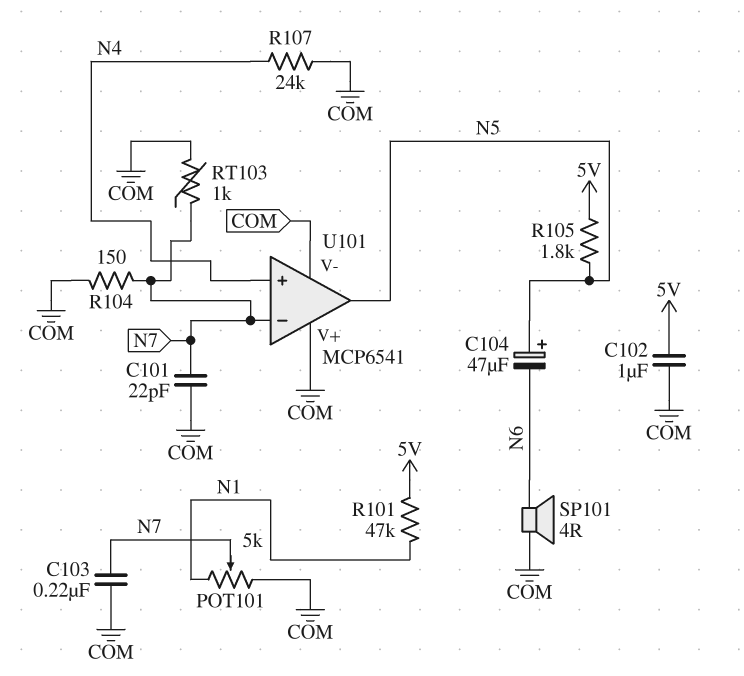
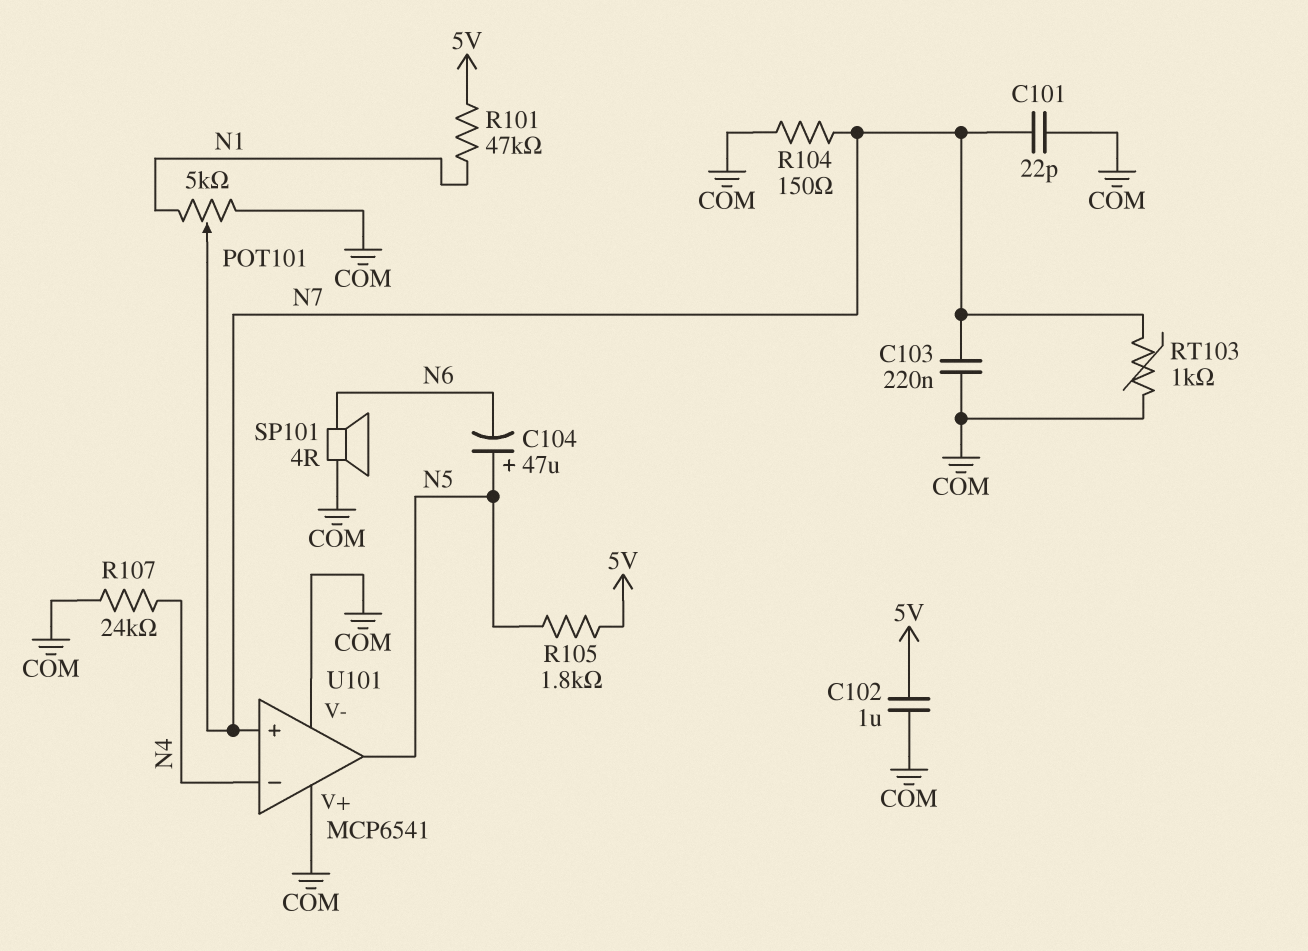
U101 pin in+: N4 -> N7
U101 pin in-: N7 -> N4

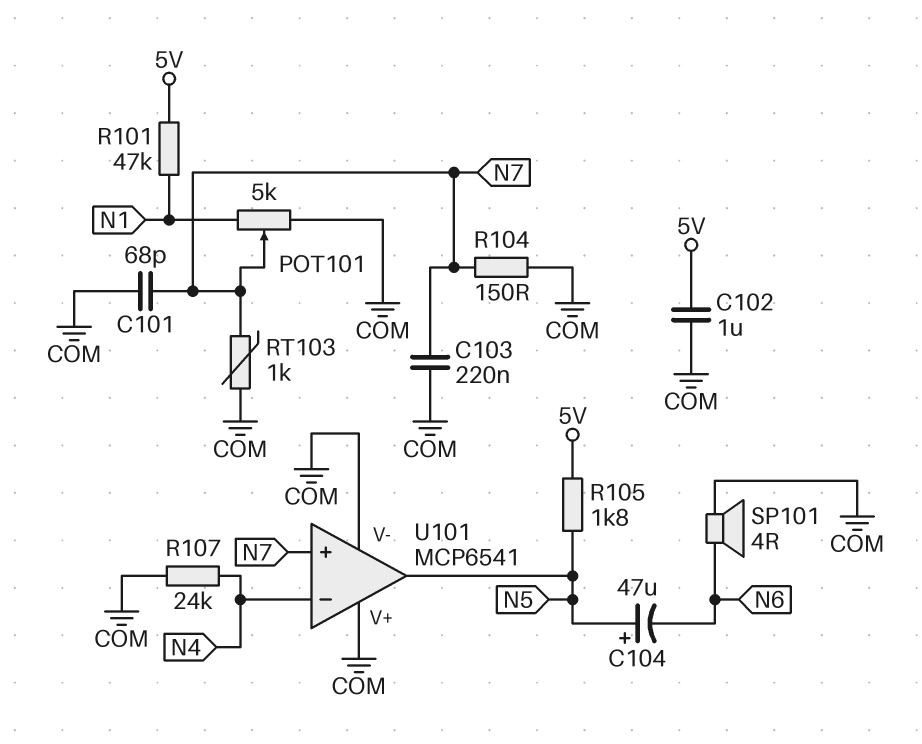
C101: 22pF (COM, N7) -> 68pF (COM, N7)

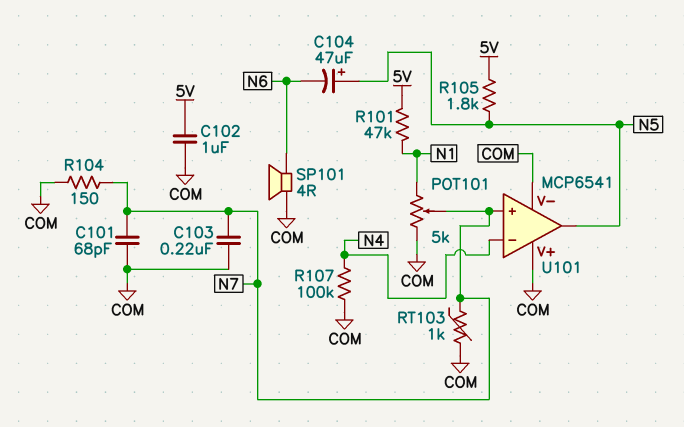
R107: 24k (COM, N4) -> 100k (COM, N4)

